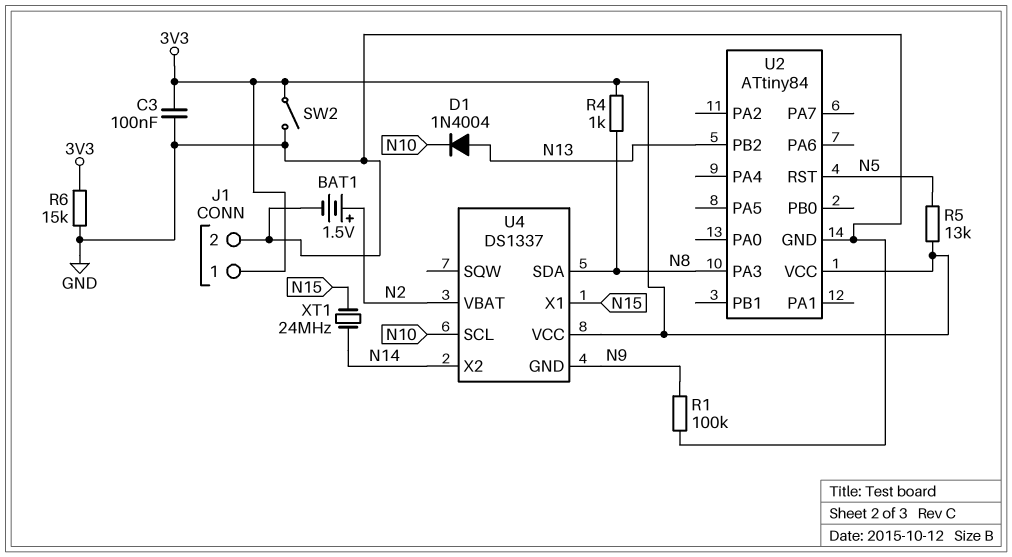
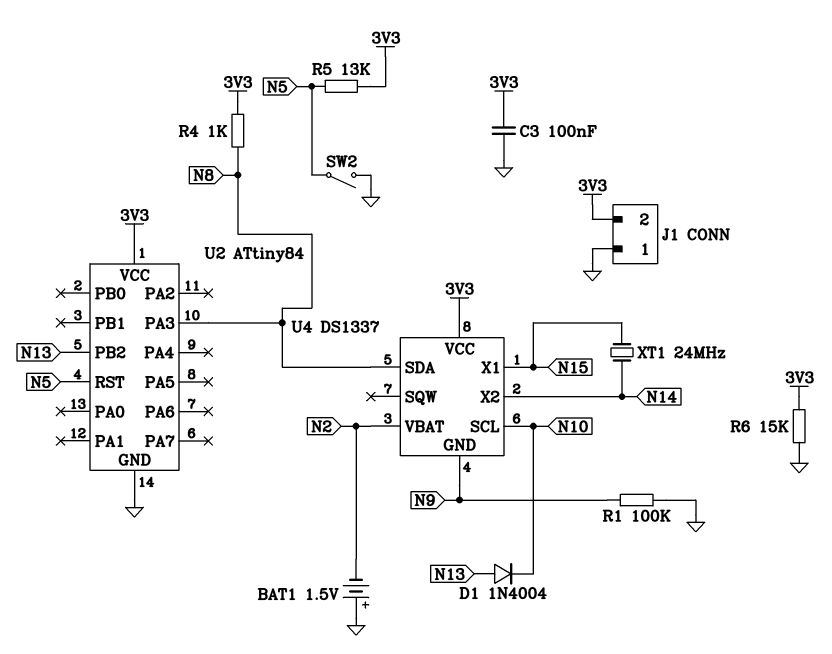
BAT1: 1.5V (plus N2, minus GND) -> 1.5V (plus GND, minus N2)
J1 pin 1: 3V3 -> GND
J1 pin 2: GND -> 3V3
SW2: switch (3V3, GND) -> switch (GND, N5)

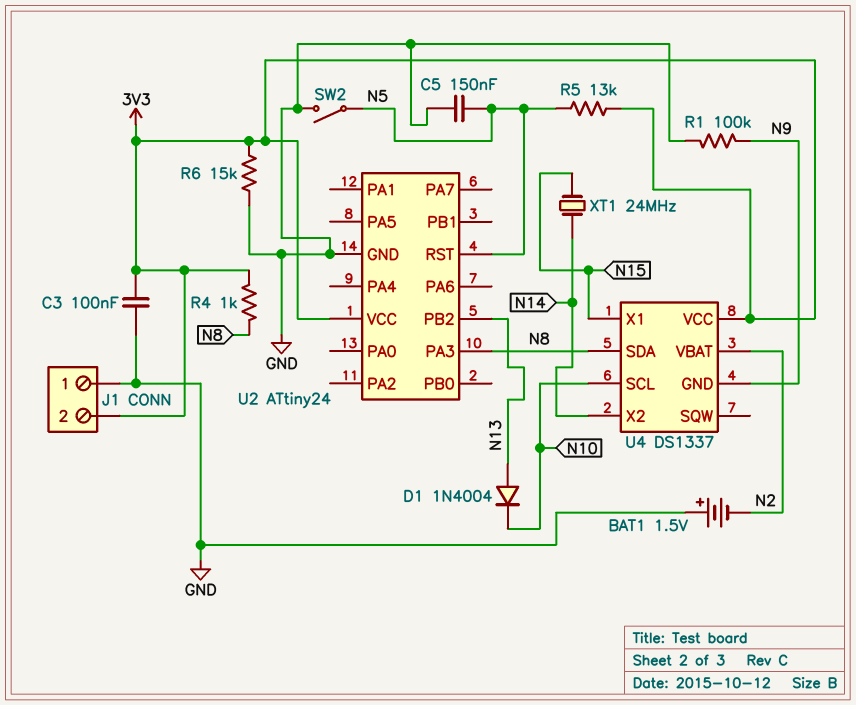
C5: none -> 150nF (GND, N5)
U2: ATtiny84 -> ATtiny24

